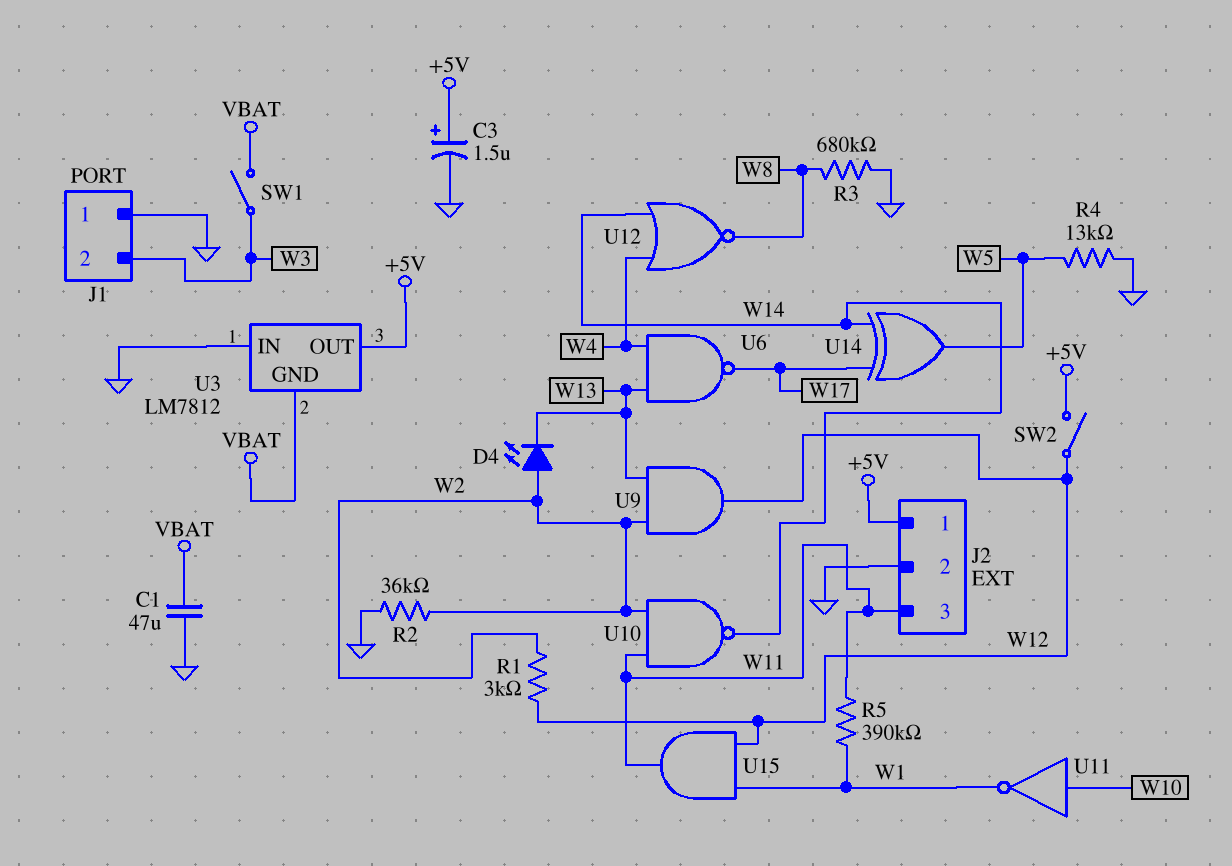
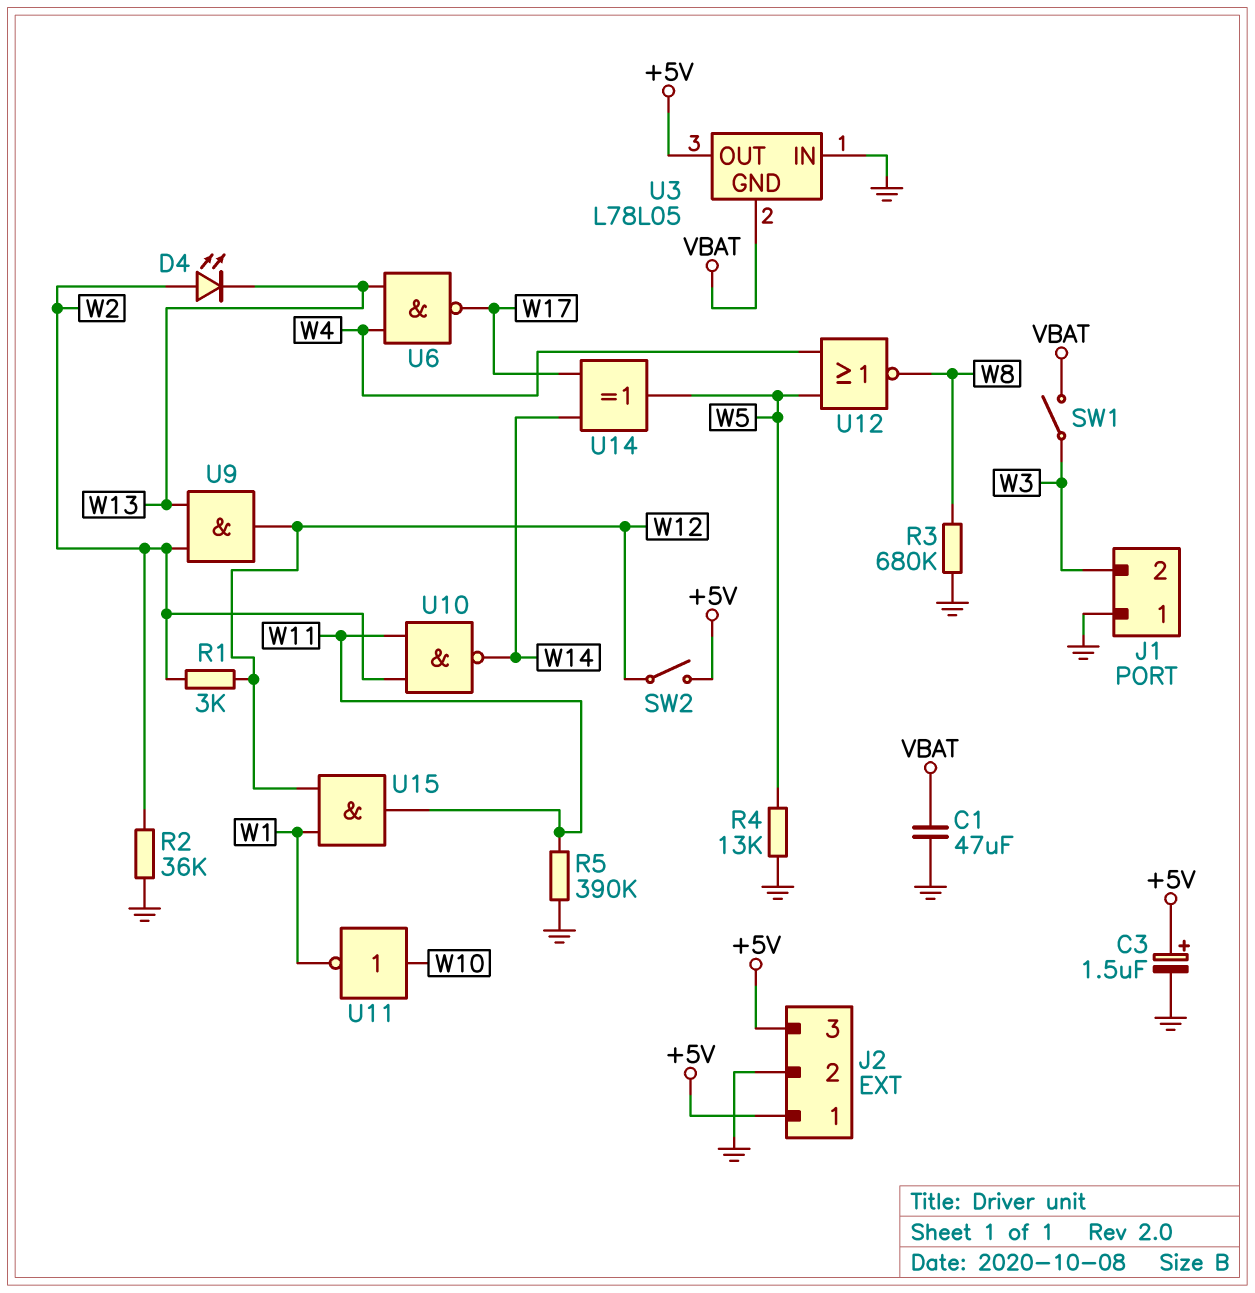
J2 pin 3: W11 -> +5V
R5: 390k (W1, W11) -> 390k (GND, W11)
U3: LM7812 -> L78L05
U12: NOR (in W4, in W14, out W8) -> NOR (in W4, in W5, out W8)

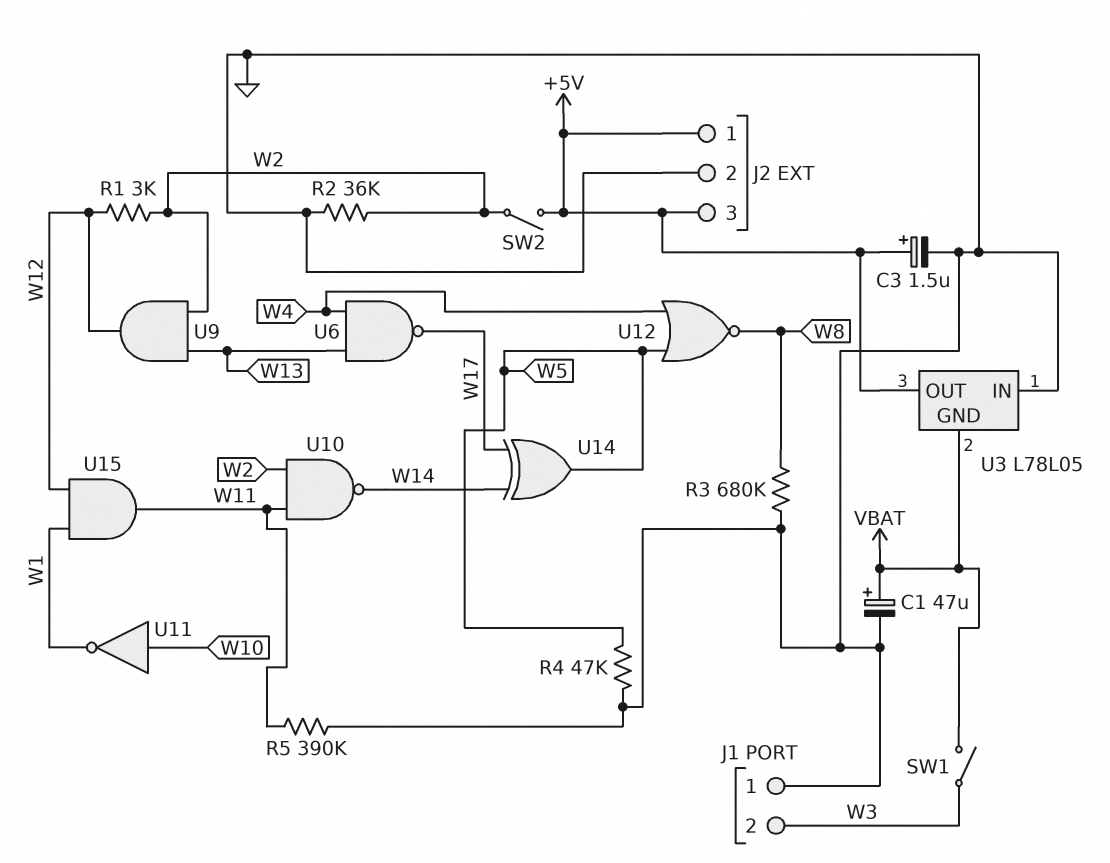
C1: 47uF (GND, VBAT) -> 47uF (plus VBAT, minus GND)
D4: LED (A W2, K W13) -> none
R4: 13k (GND, W5) -> 47k (GND, W5)
SW2: switch (+5V, W12) -> switch (+5V, W2)

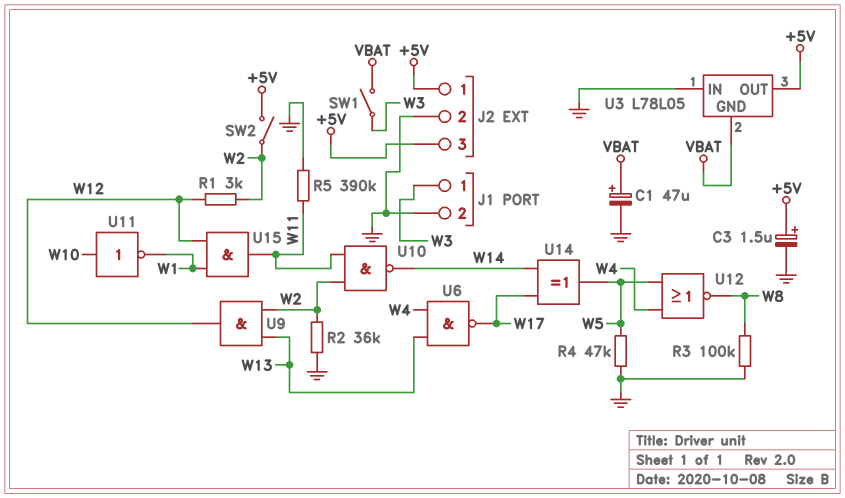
J1 pin 1: GND -> W3
J1 pin 2: W3 -> GND
R3: 680k (GND, W8) -> 100k (GND, W8)

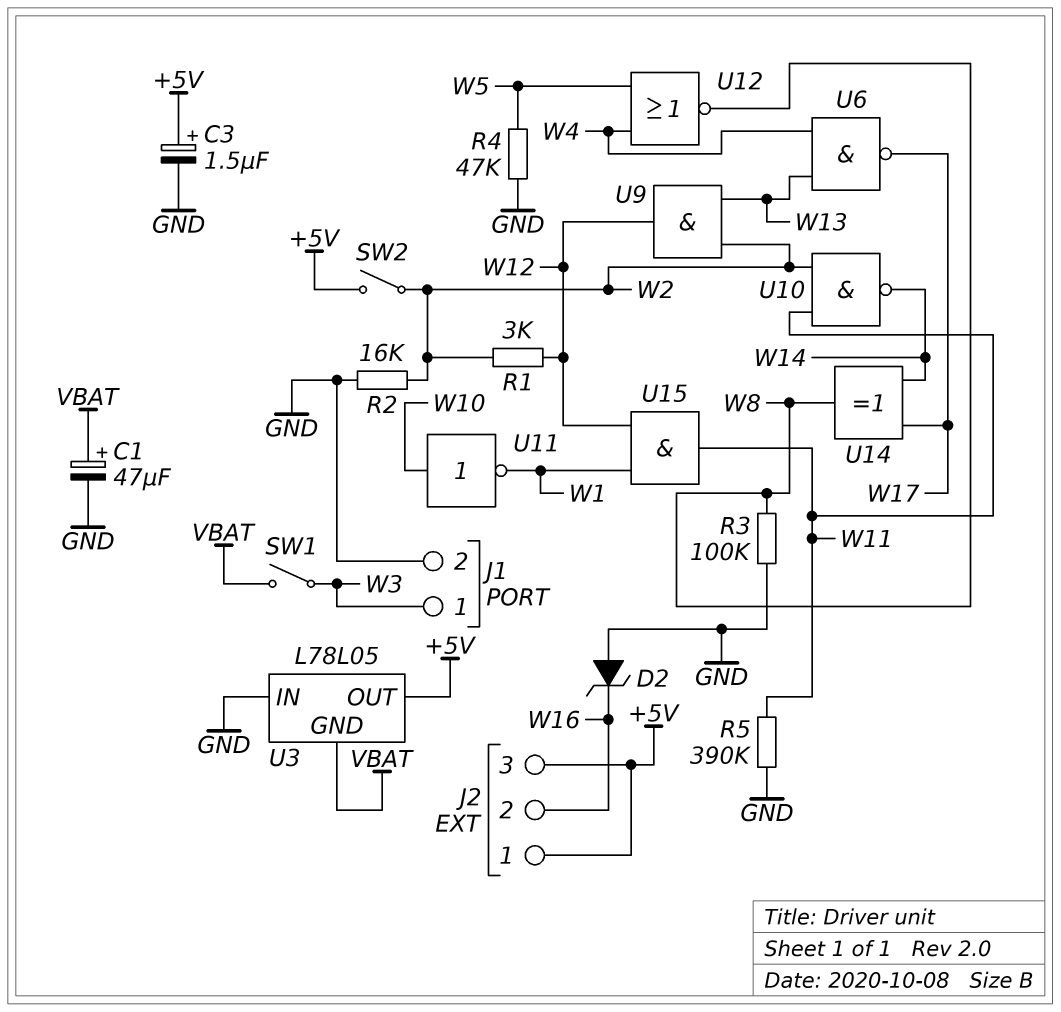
D2: none -> zener (A GND, K W16)
J2 pin 2: GND -> W16
R2: 36k (GND, W2) -> 16k (GND, W2)
U14: XOR (in W14, in W17, out W5) -> XOR (in W14, in W17, out W8)

